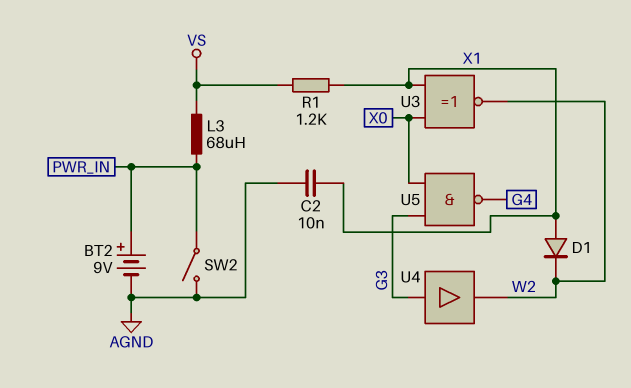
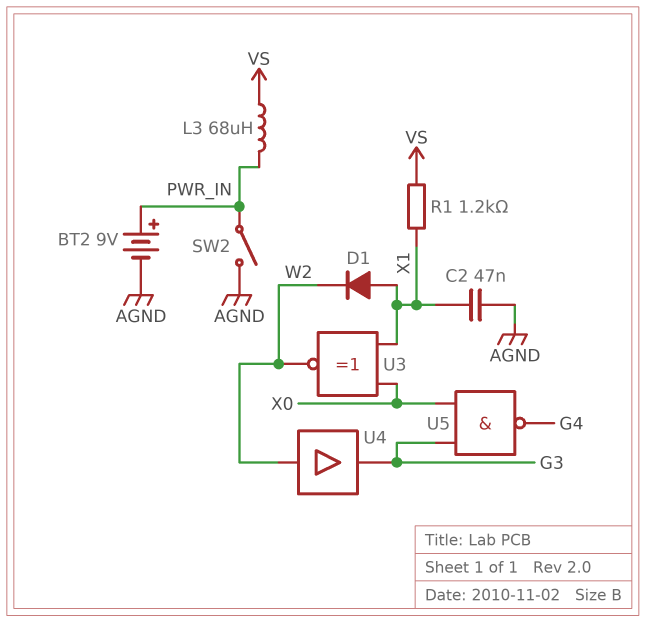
C2: 10nF (AGND, X1) -> 47nF (AGND, X1)
U4: buffer (in G3, out W2) -> buffer (in W2, out G3)

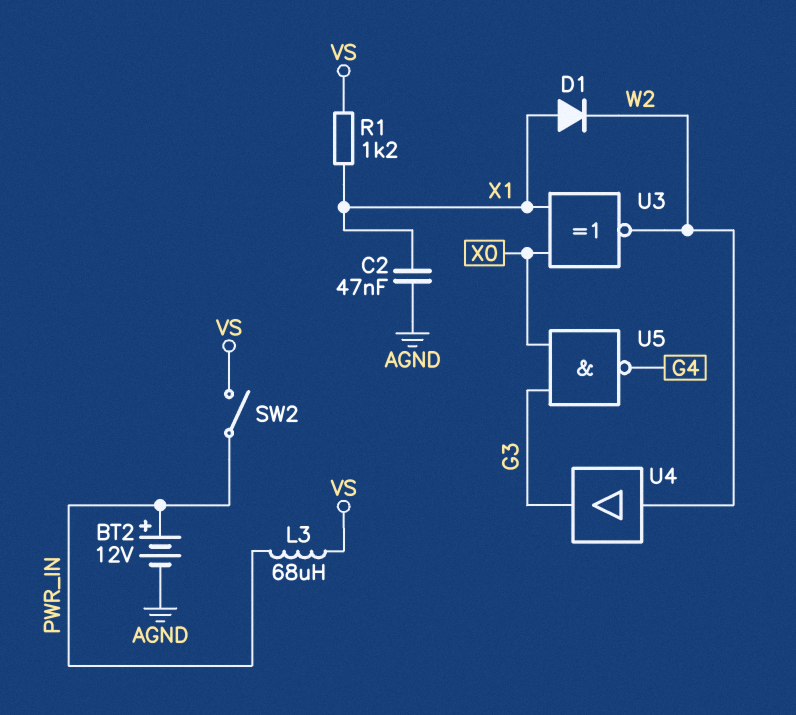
BT2: 9V (plus PWR_IN, minus AGND) -> 12V (plus PWR_IN, minus AGND)
SW2: switch (AGND, PWR_IN) -> switch (PWR_IN, VS)

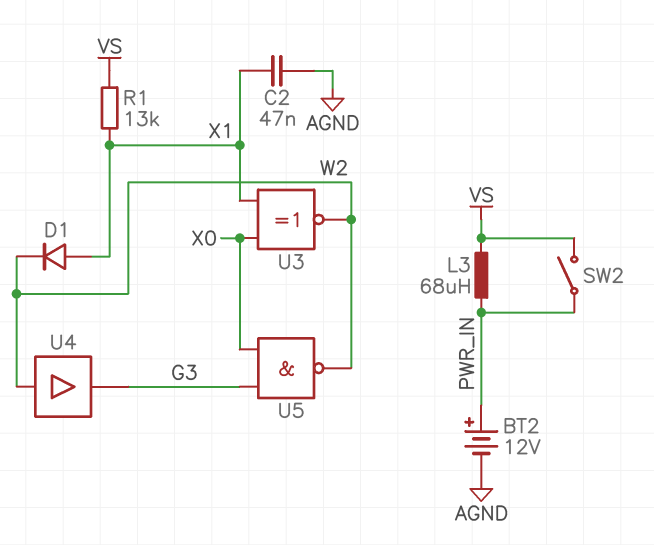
R1: 1.2k (VS, X1) -> 13k (VS, X1)
U5: NAND (in G3, in X0, out G4) -> NAND (in G3, in X0, out W2)

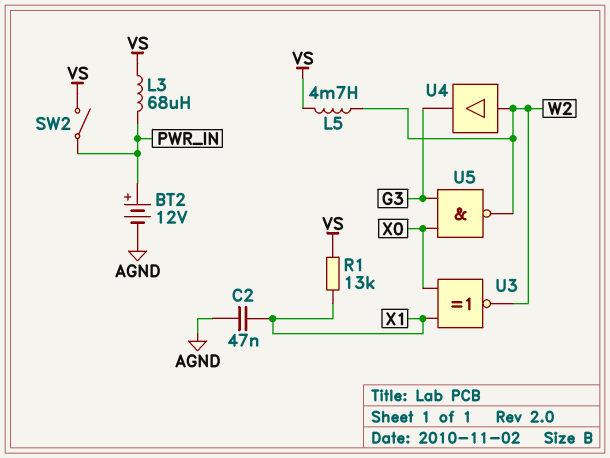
D1: diode (A X1, K W2) -> none
L5: none -> 4.7mH (VS, W2)

